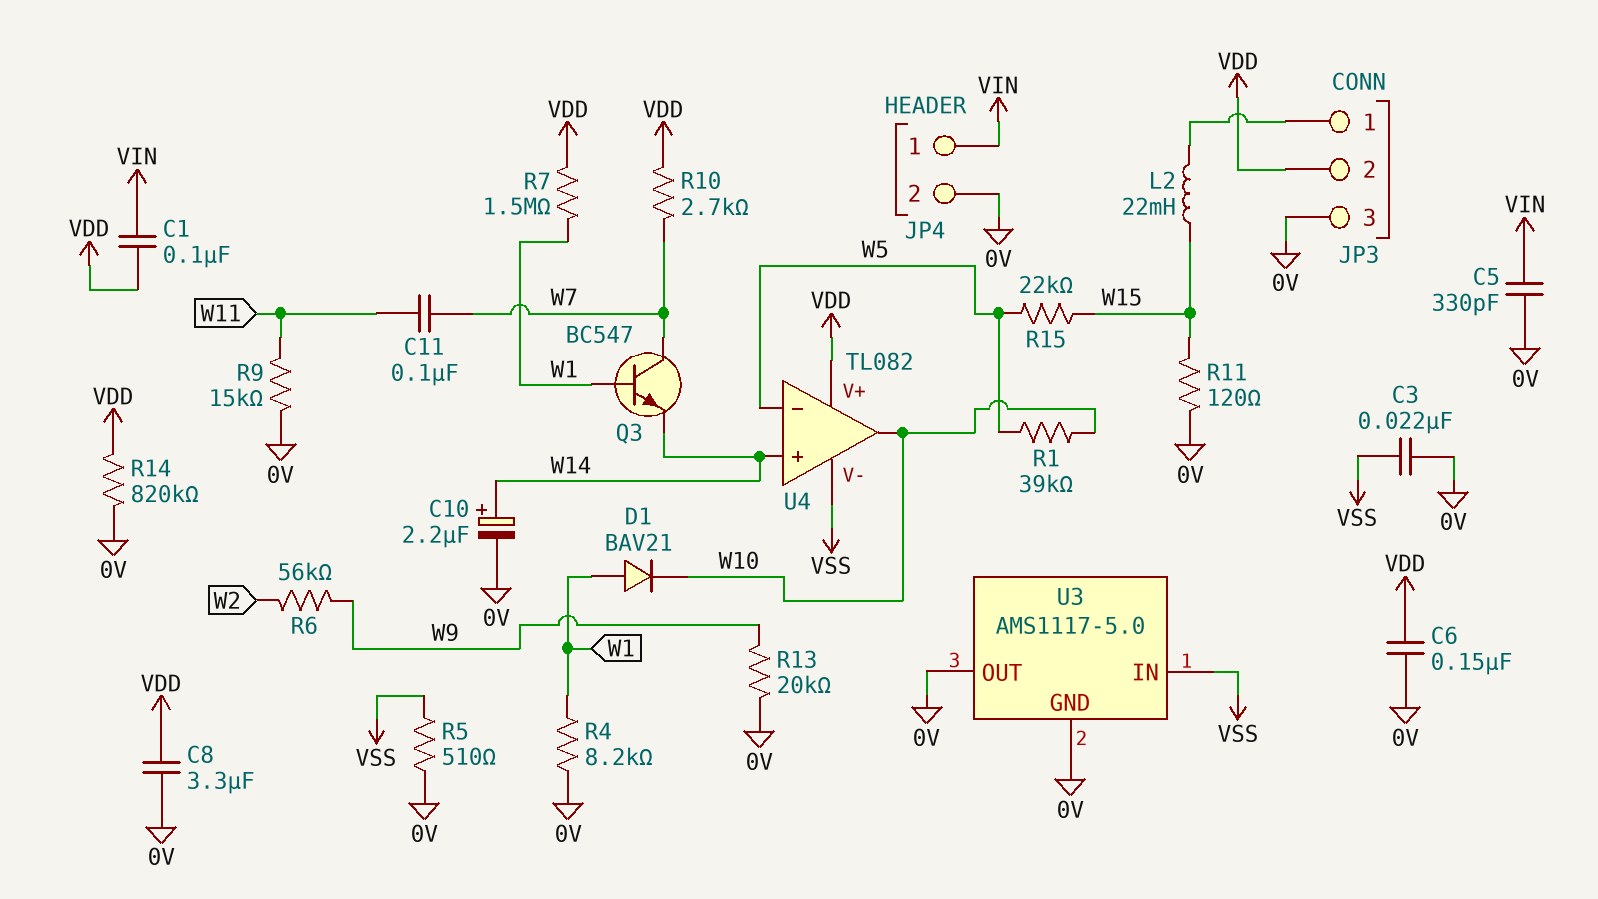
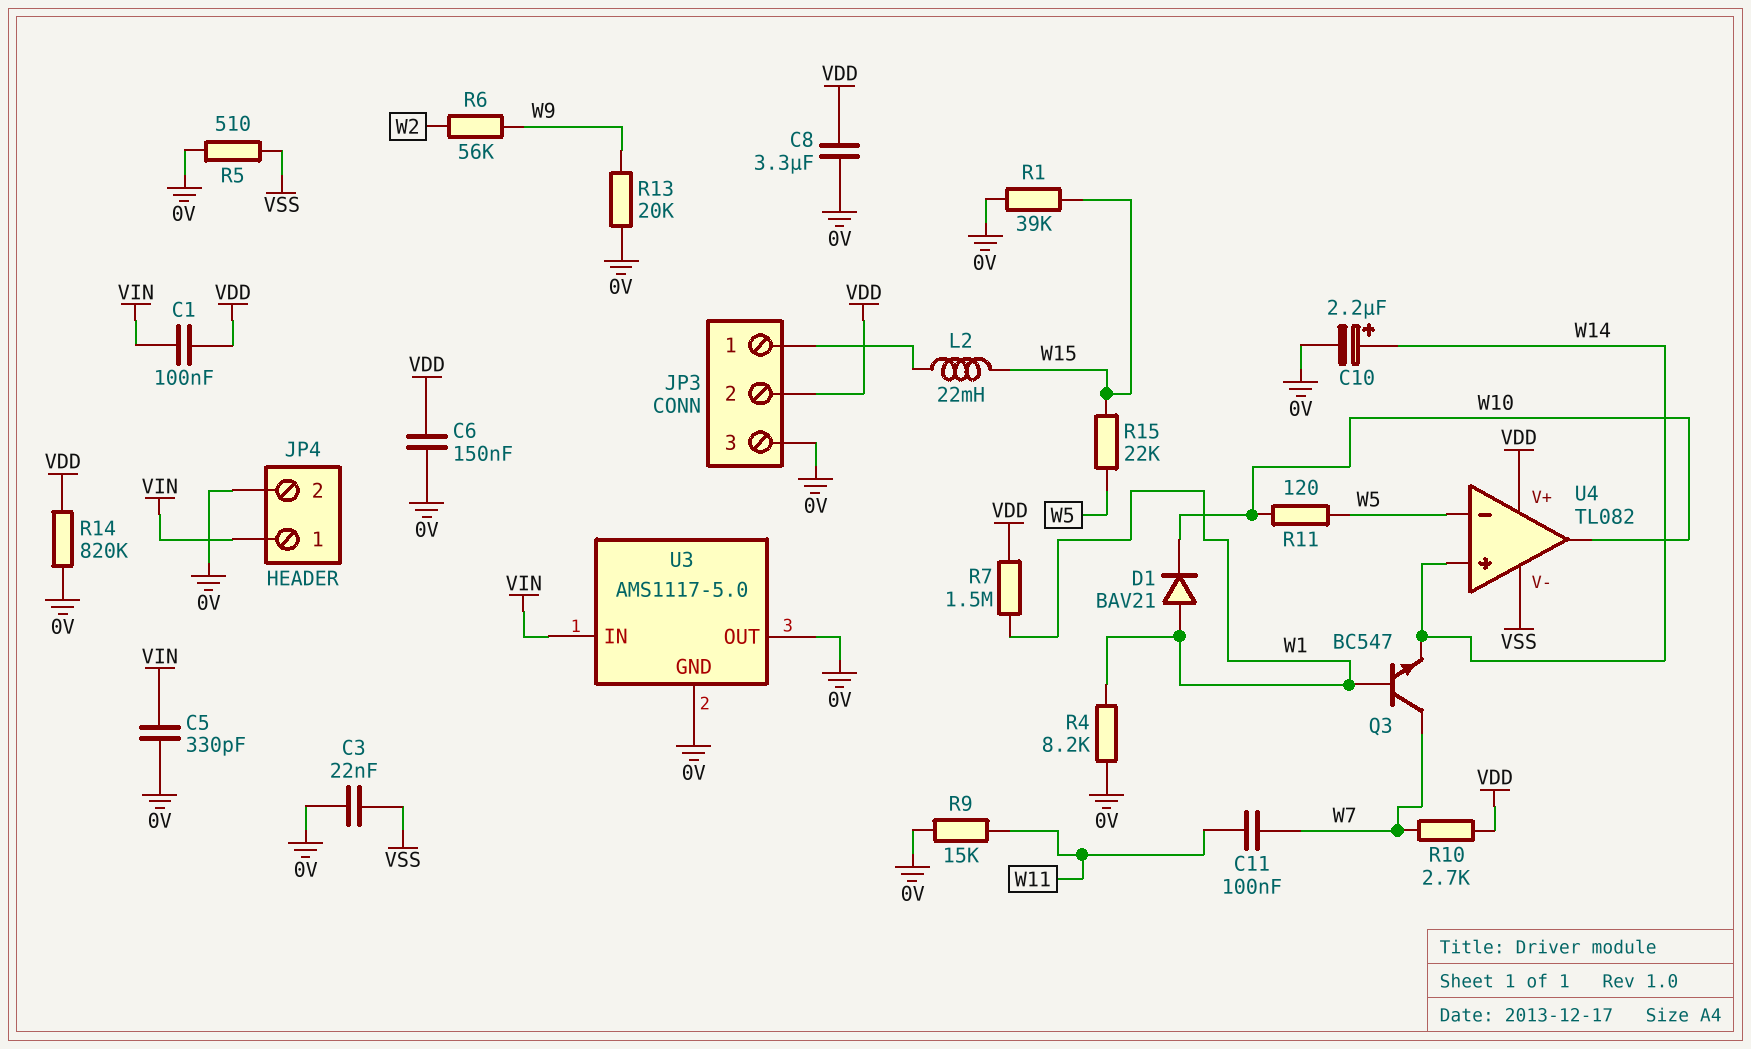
R1: 39k (W5, W10) -> 39k (0V, W15)
R11: 120 (0V, W15) -> 120 (W5, W10)
U3 pin IN: VSS -> VIN

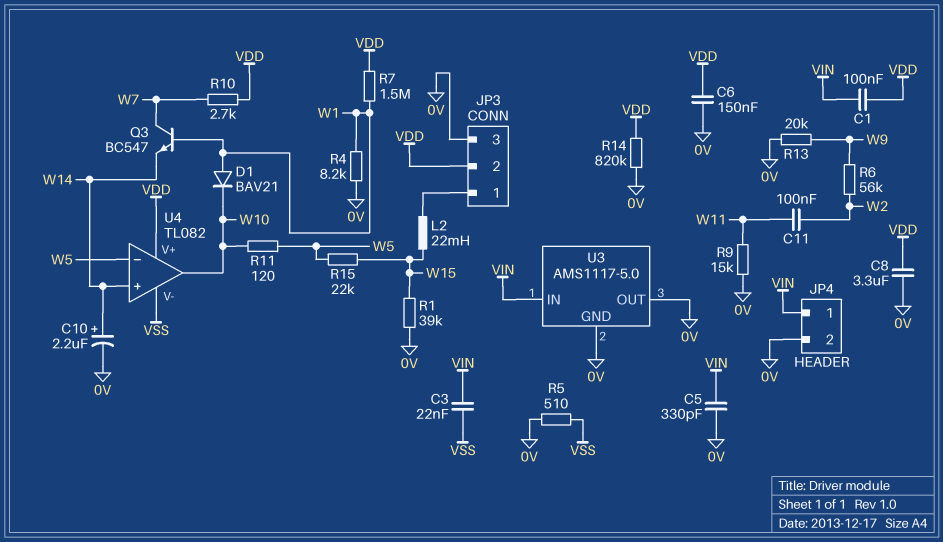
C3: 22nF (0V, VSS) -> 22nF (VIN, VSS)
C11: 100nF (W7, W11) -> 100nF (W2, W11)

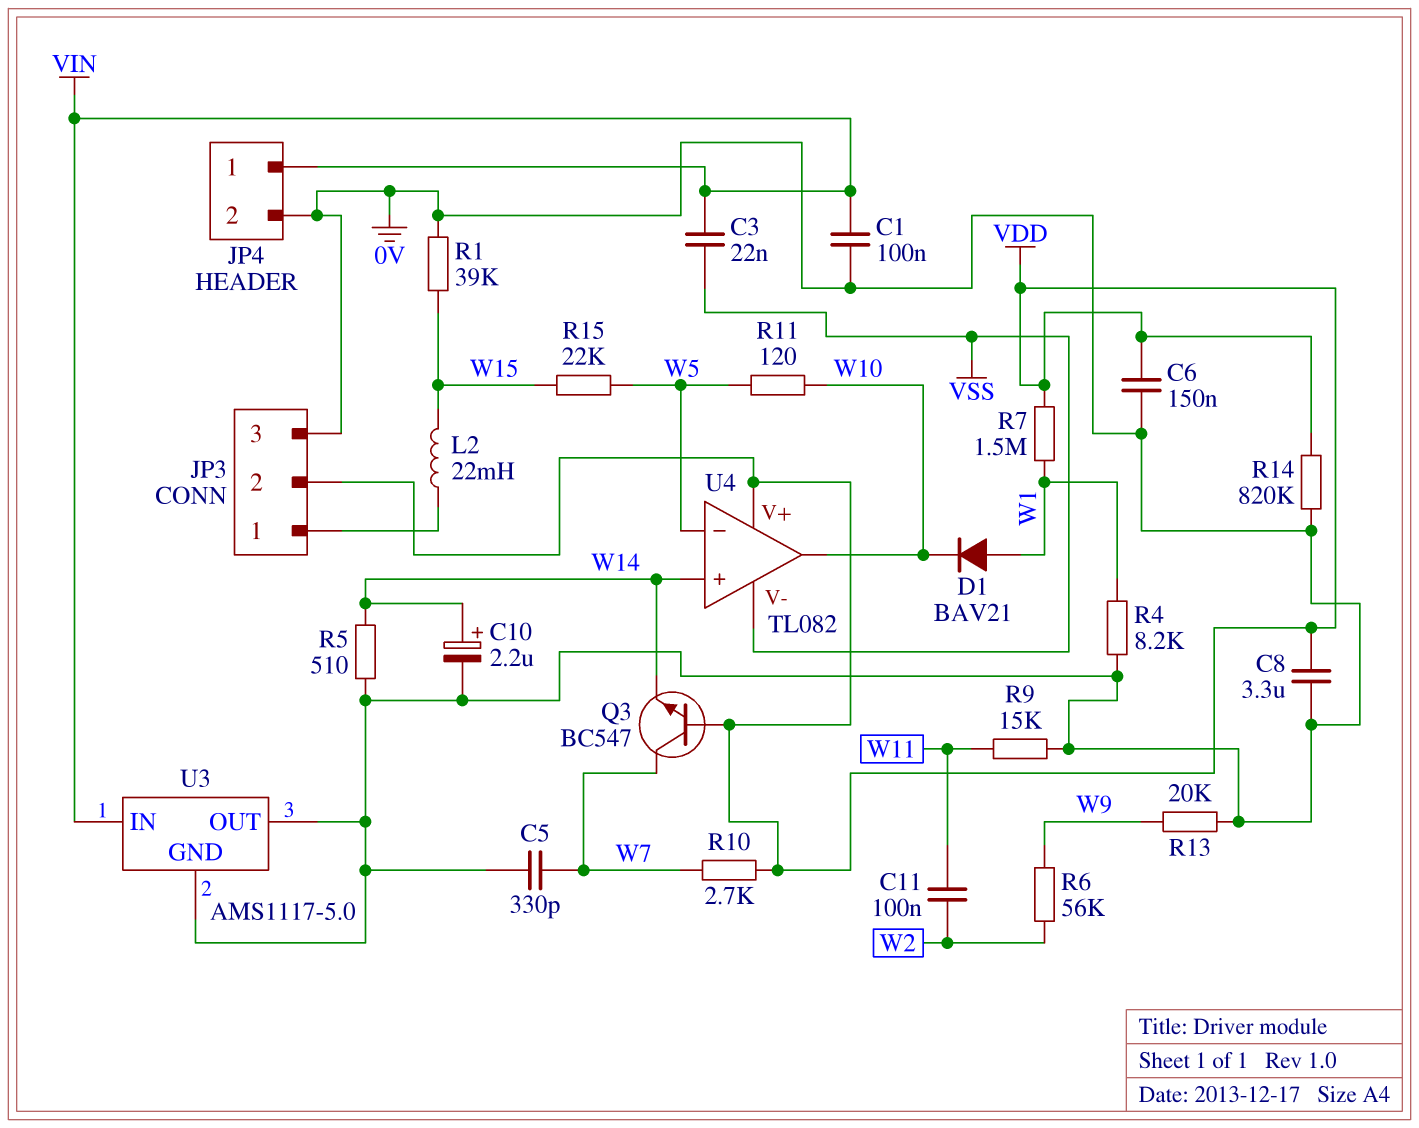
C1: 100nF (VDD, VIN) -> 100nF (0V, VIN)
C5: 330pF (0V, VIN) -> 330pF (0V, W7)
Q3: NPN BC547 (B W1, C W7, E W14) -> NPN BC547 (B VDD, C W7, E W14)
R5: 510 (0V, VSS) -> 510 (0V, W14)

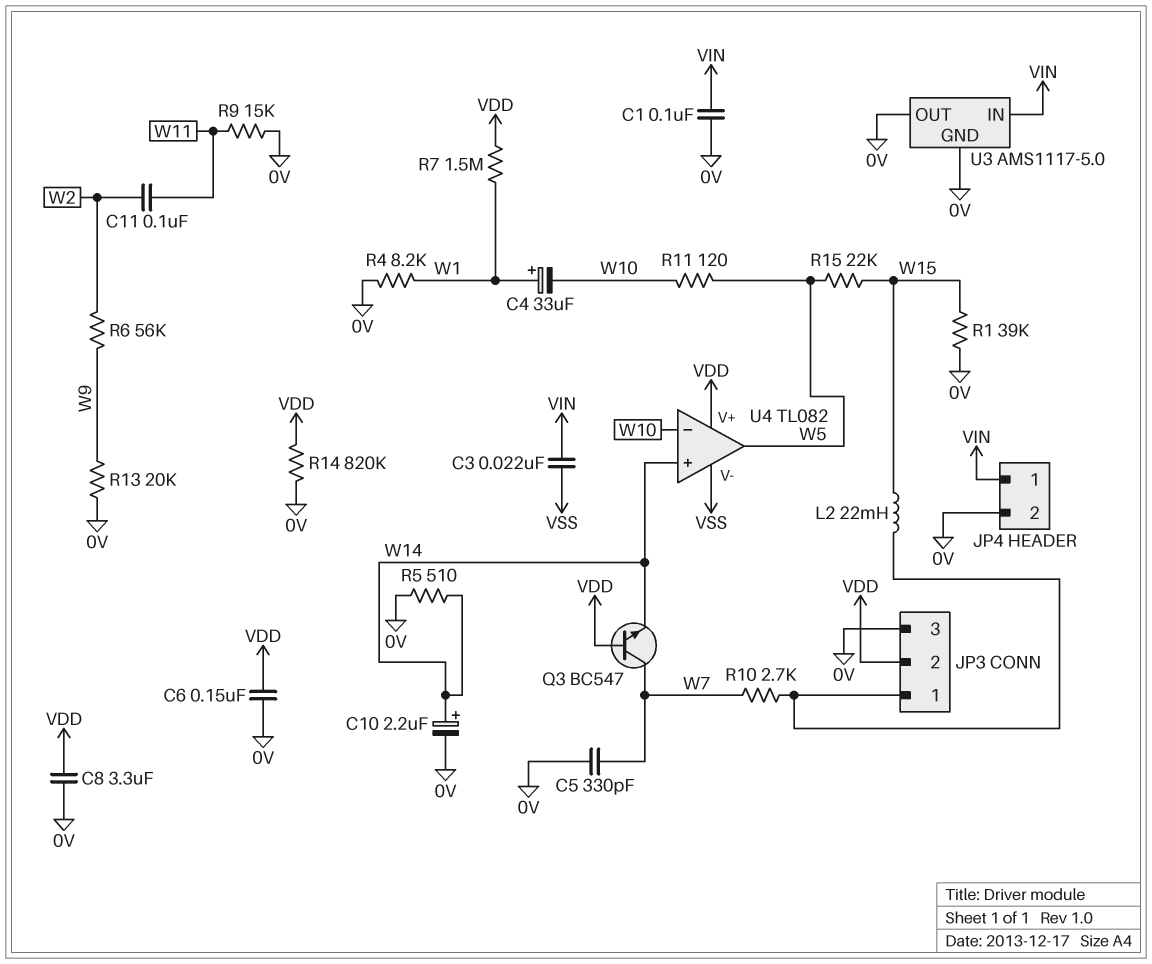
C4: none -> 33uF (plus W1, minus W10)
D1: diode BAV21 (A W1, K W10) -> none
R10: 2.7k (VDD, W7) -> 2.7k (JP3/1, W7)
U4 pin in-: W5 -> W10
U4 pin out: W10 -> W5

